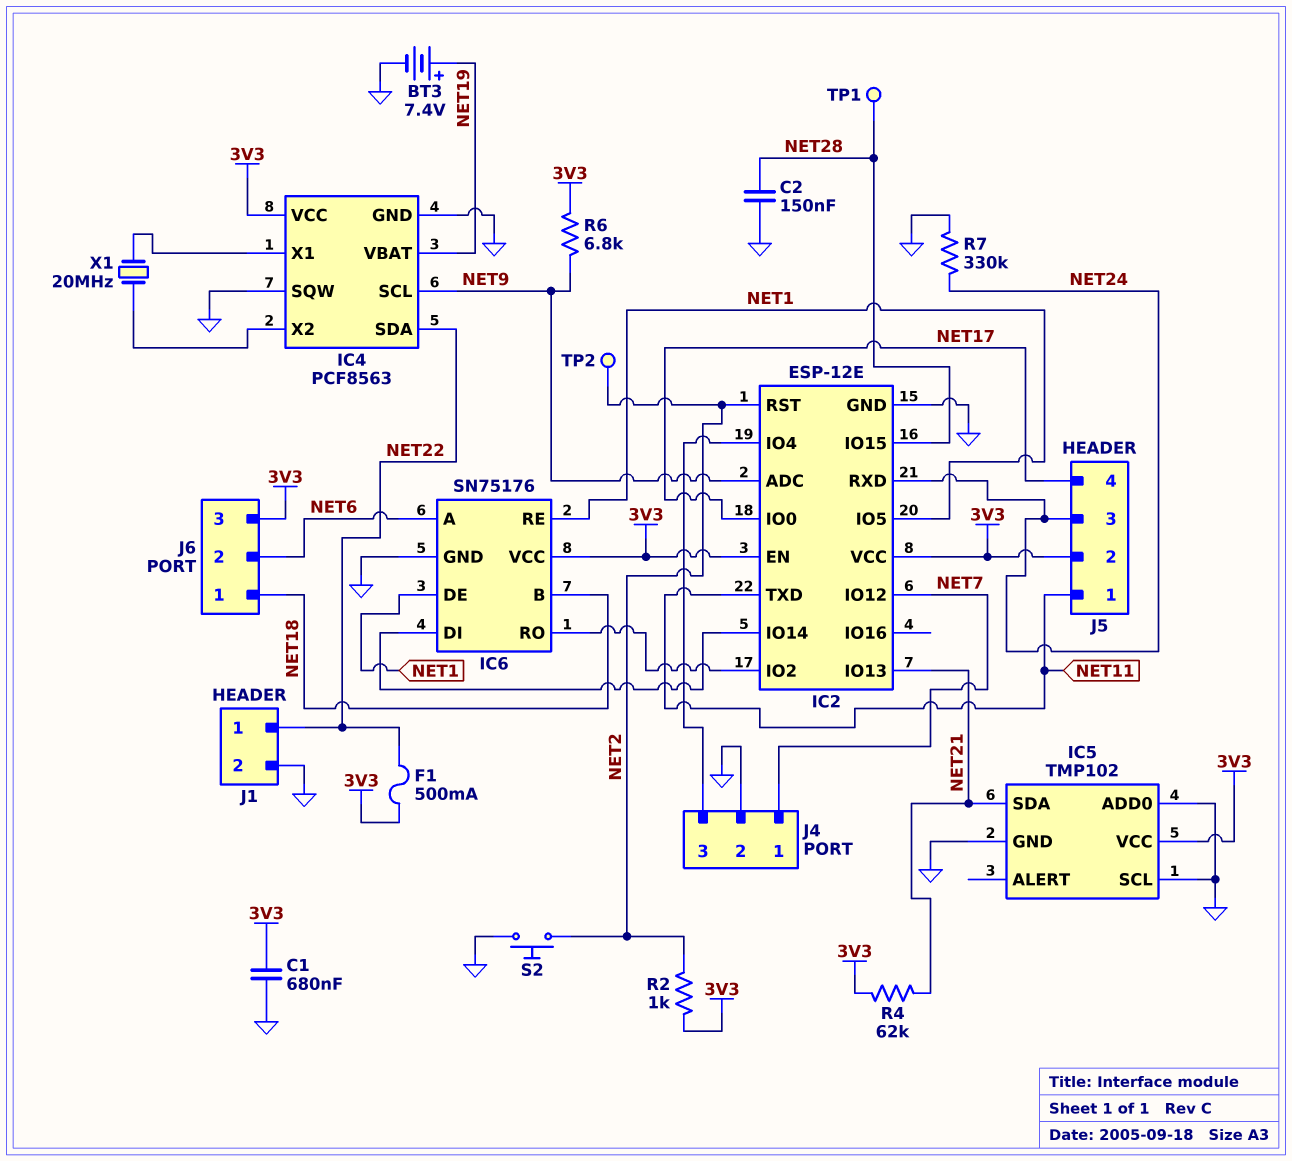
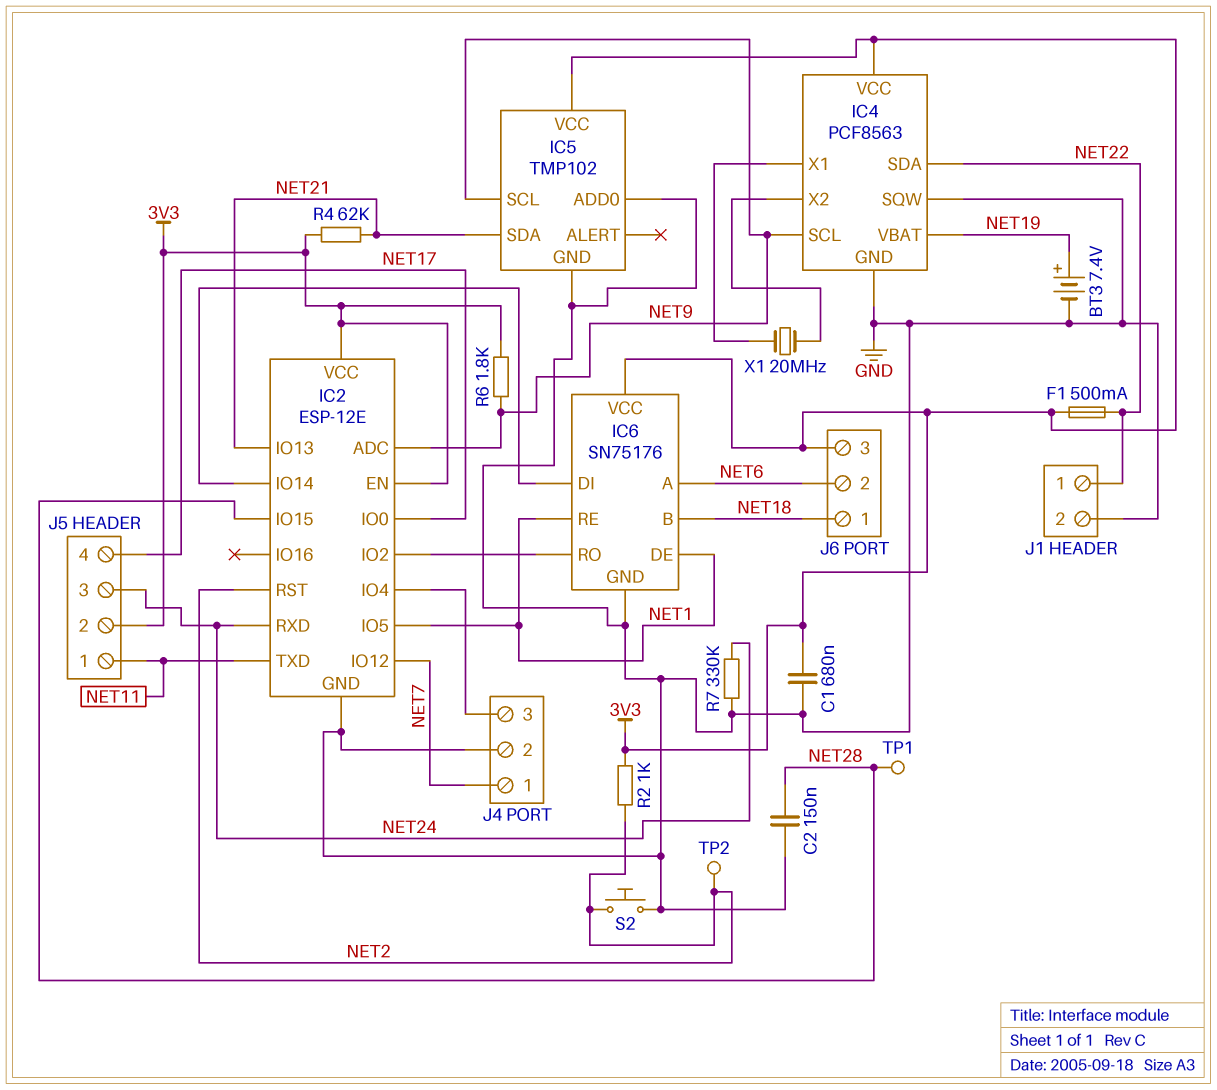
IC5 pin SCL: GND -> NET9
R6: 6.8k (3V3, NET9) -> 1.8k (3V3, NET9)

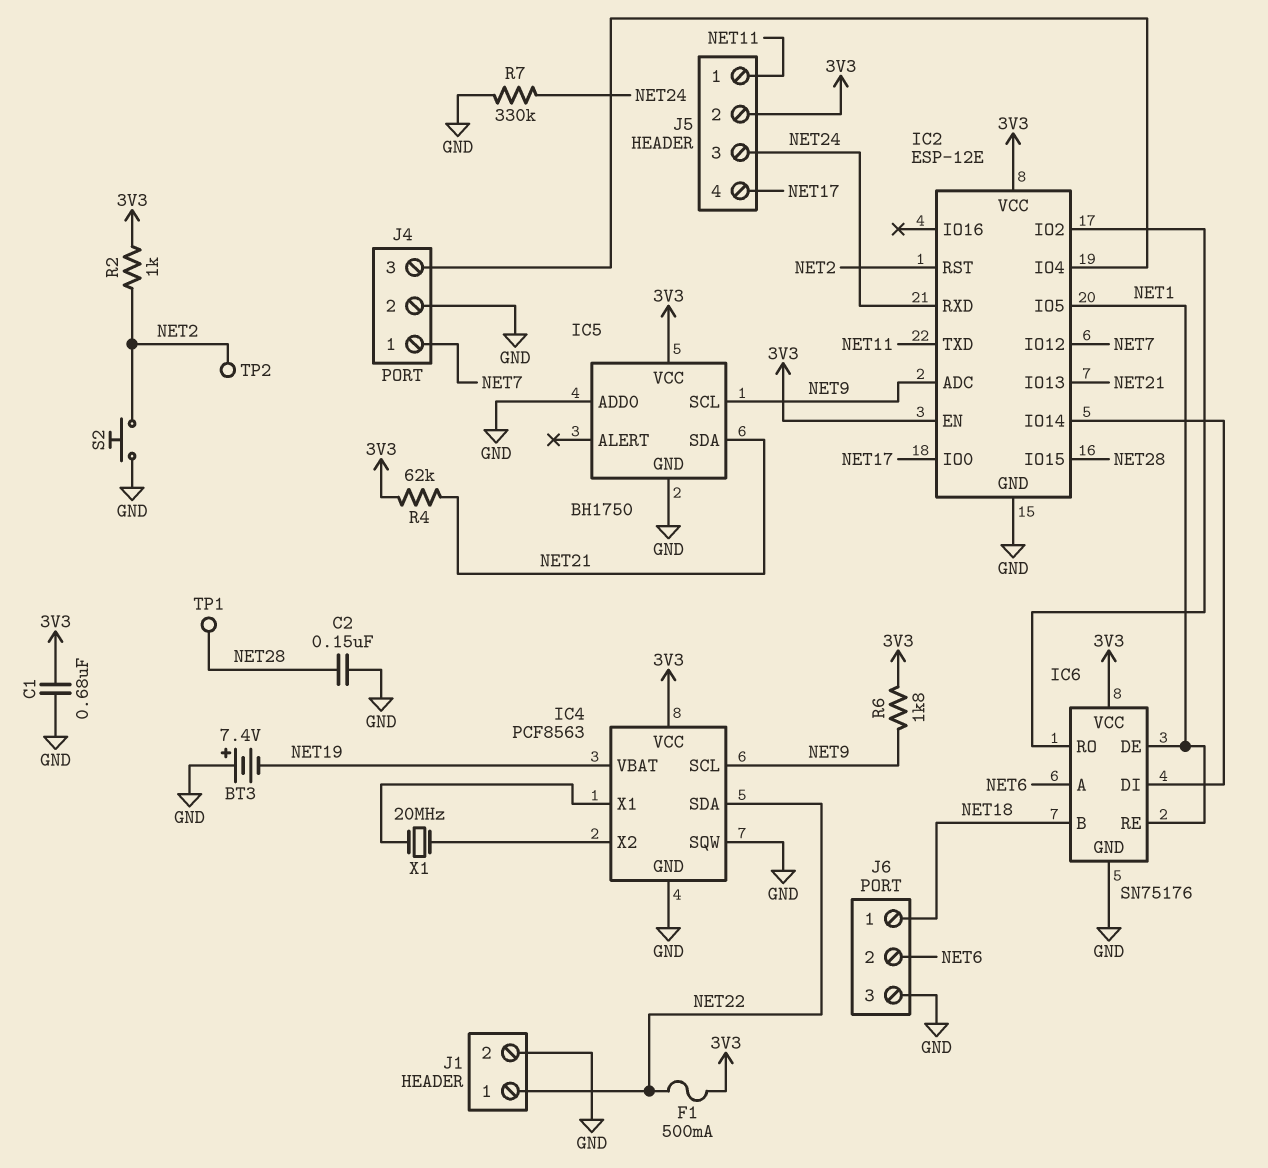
BT3: 7.4V (plus NET19, minus GND) -> 7.4V (plus GND, minus NET19)
IC5: TMP102 -> BH1750
J6 pin 3: 3V3 -> GND

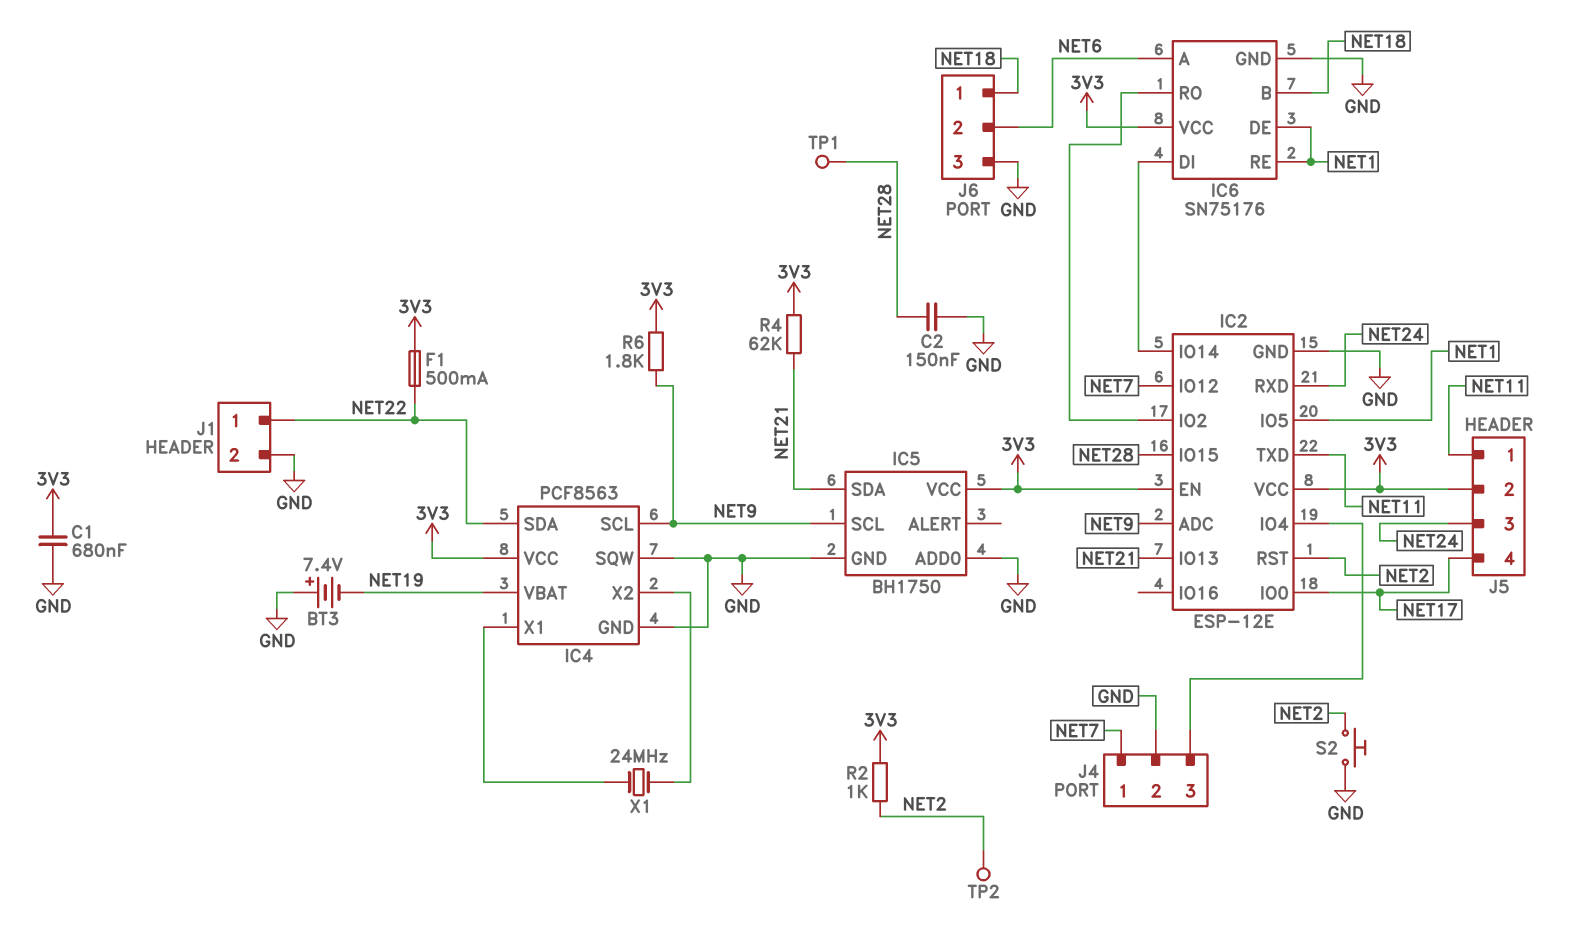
R7: 330k (GND, NET24) -> none
X1: 20MHz (IC4/X1, IC4/X2) -> 24MHz (IC4/X1, IC4/X2)

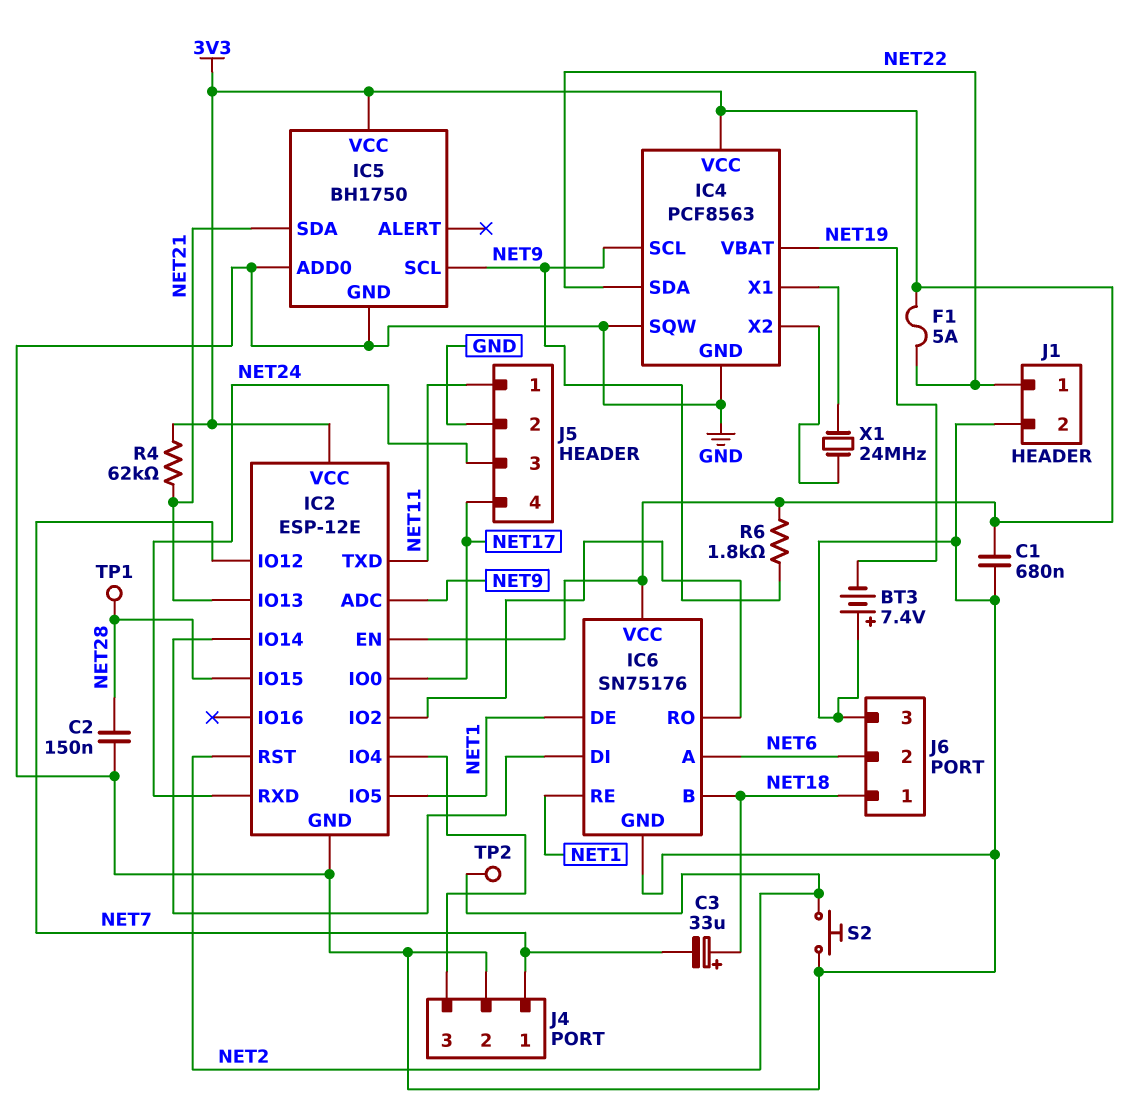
C3: none -> 33uF (plus NET18, minus NET7)
F1: 500mA (3V3, NET22) -> 5A (3V3, NET22)
J5 pin 2: 3V3 -> GND
R2: 1k (3V3, NET2) -> none

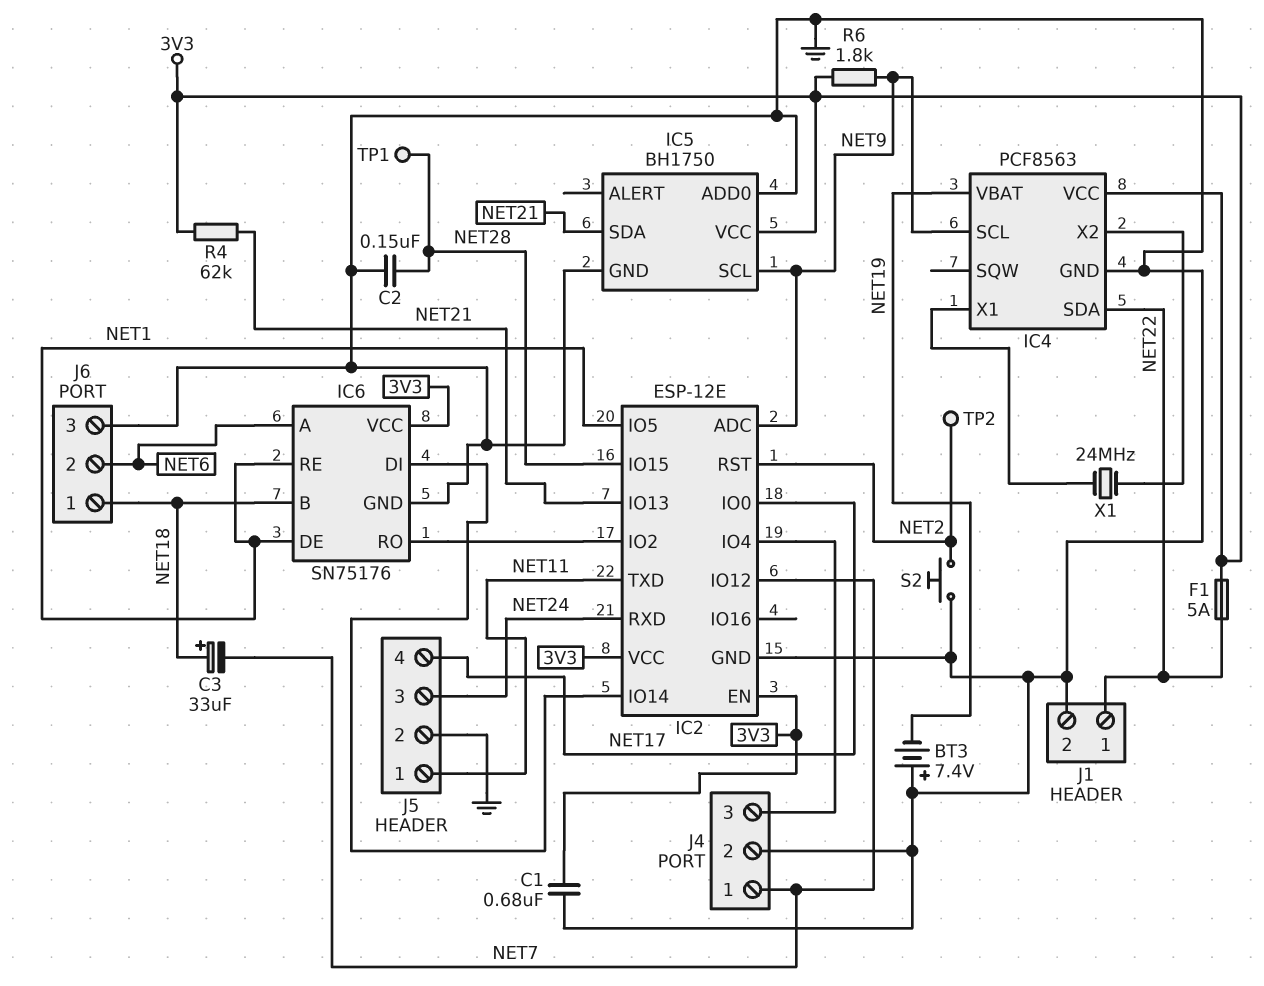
IC4 pin SQW: GND -> none

